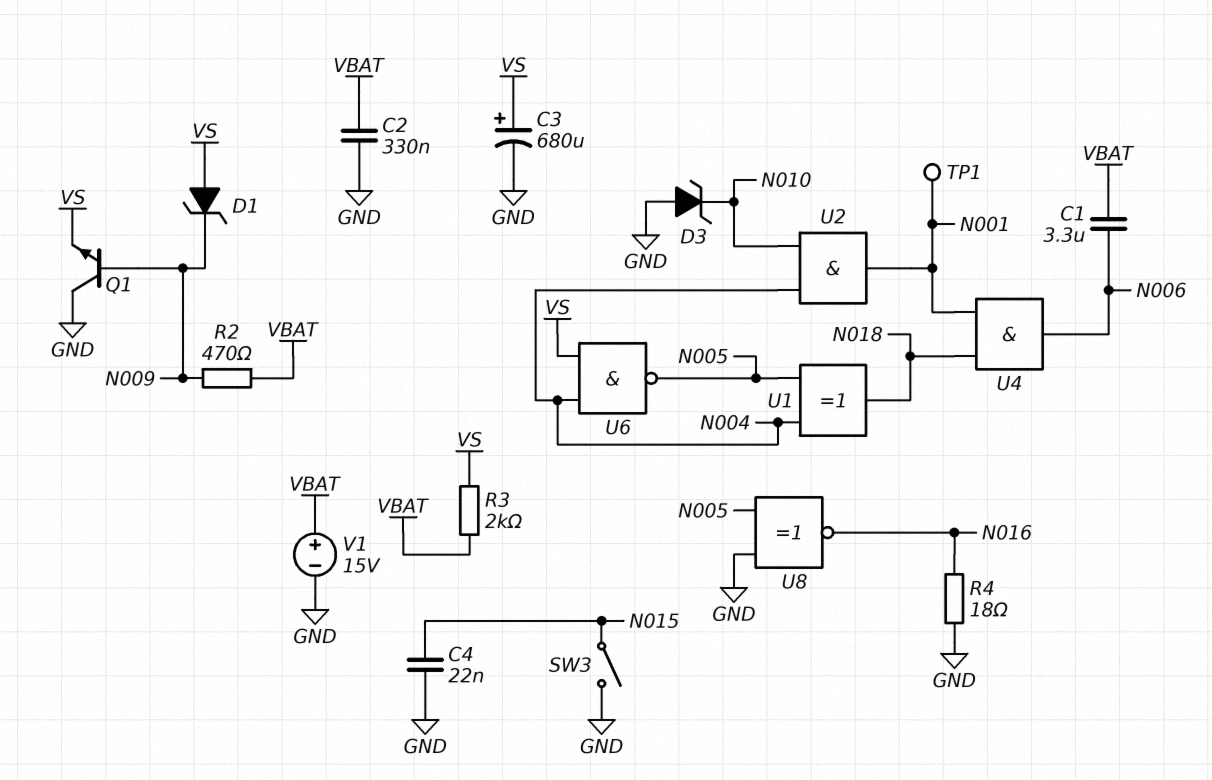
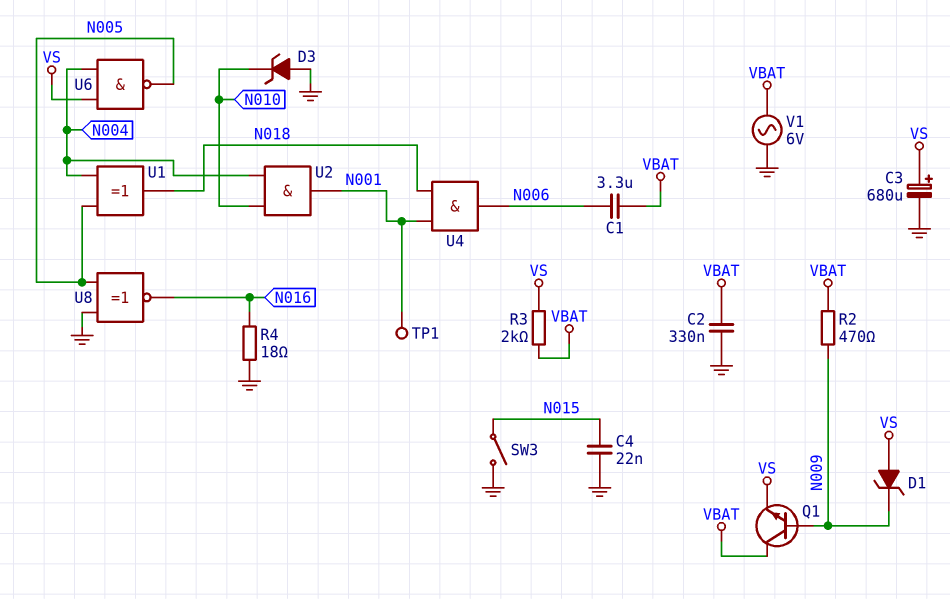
Q1: NPN (B N009, C GND, E VS) -> NPN (B N009, C VBAT, E VS)
V1: 15V (plus VBAT, minus GND) -> AC 6V (GND, VBAT)

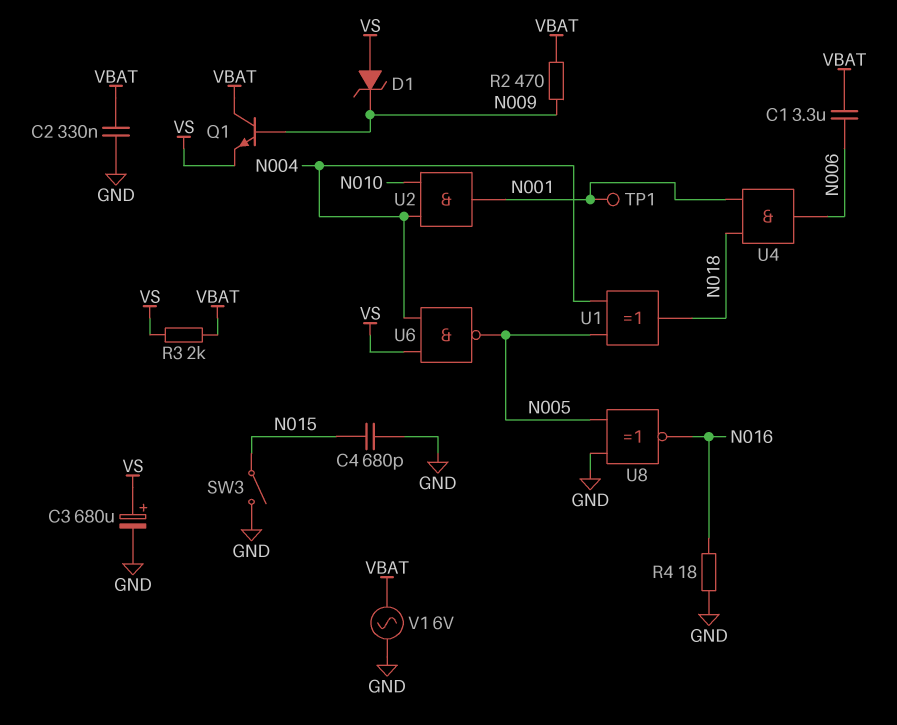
C4: 22nF (GND, N015) -> 680pF (GND, N015)
D3: zener (A GND, K N010) -> none

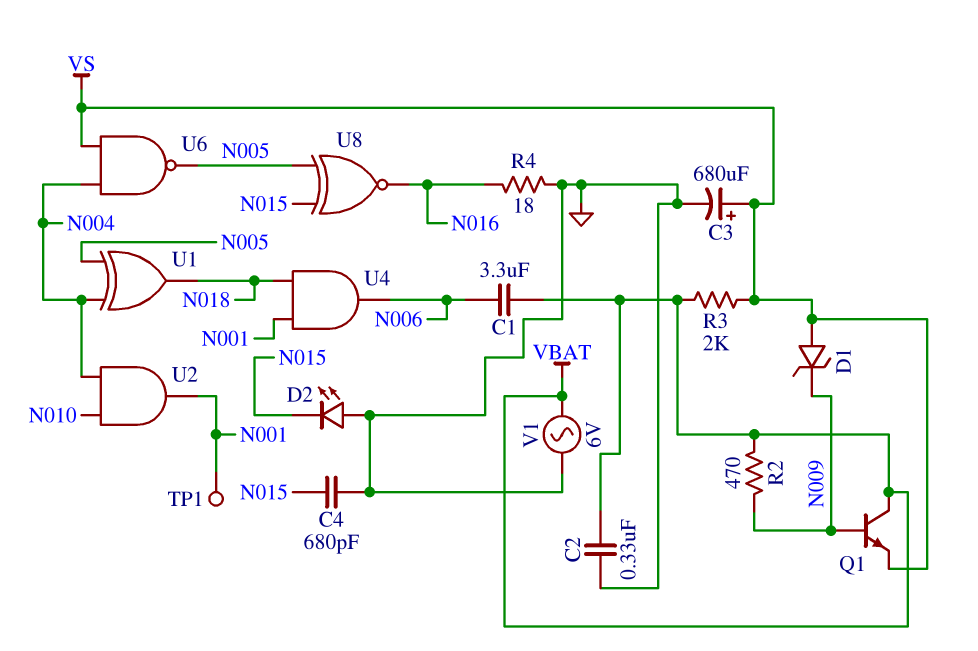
D2: none -> LED (A GND, K N015)
SW3: switch (GND, N015) -> none
U8: XNOR (in GND, in N005, out N016) -> XNOR (in N005, in N015, out N016)

